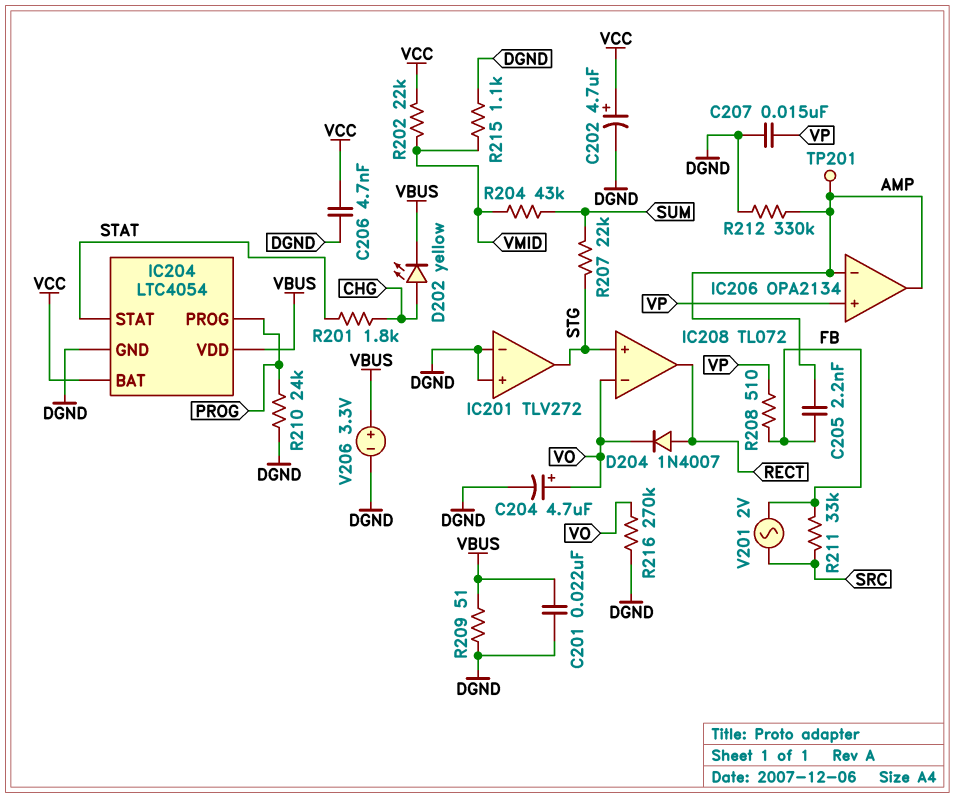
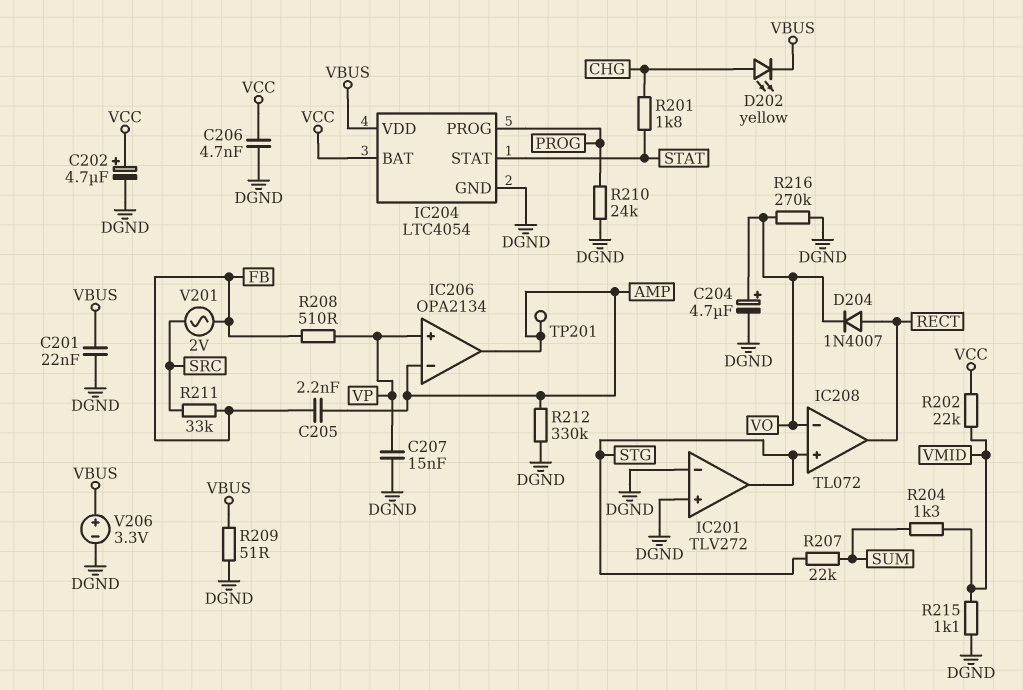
R204: 43k (SUM, VMID) -> 1.3k (SUM, VMID)

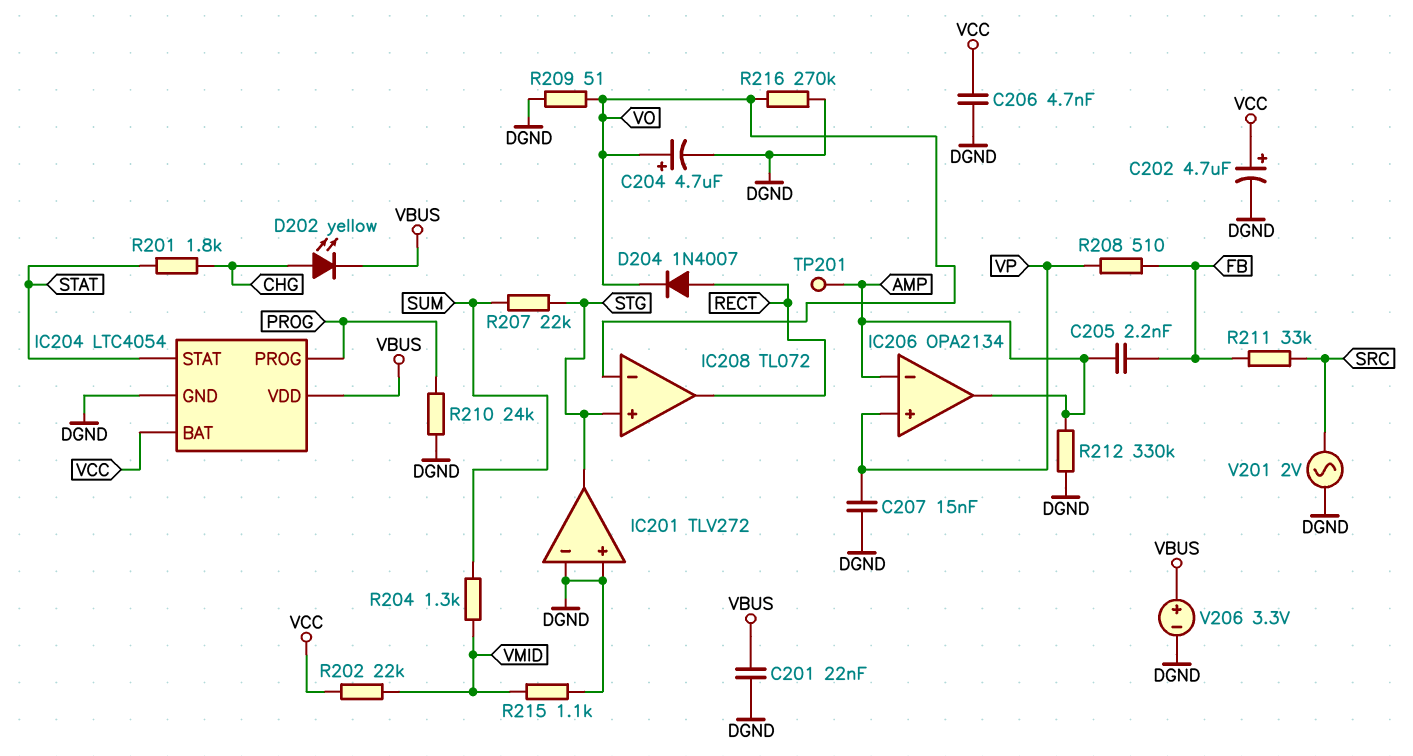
R209: 51 (DGND, VBUS) -> 51 (DGND, VO)
V201: AC 2V (FB, SRC) -> AC 2V (DGND, SRC)

